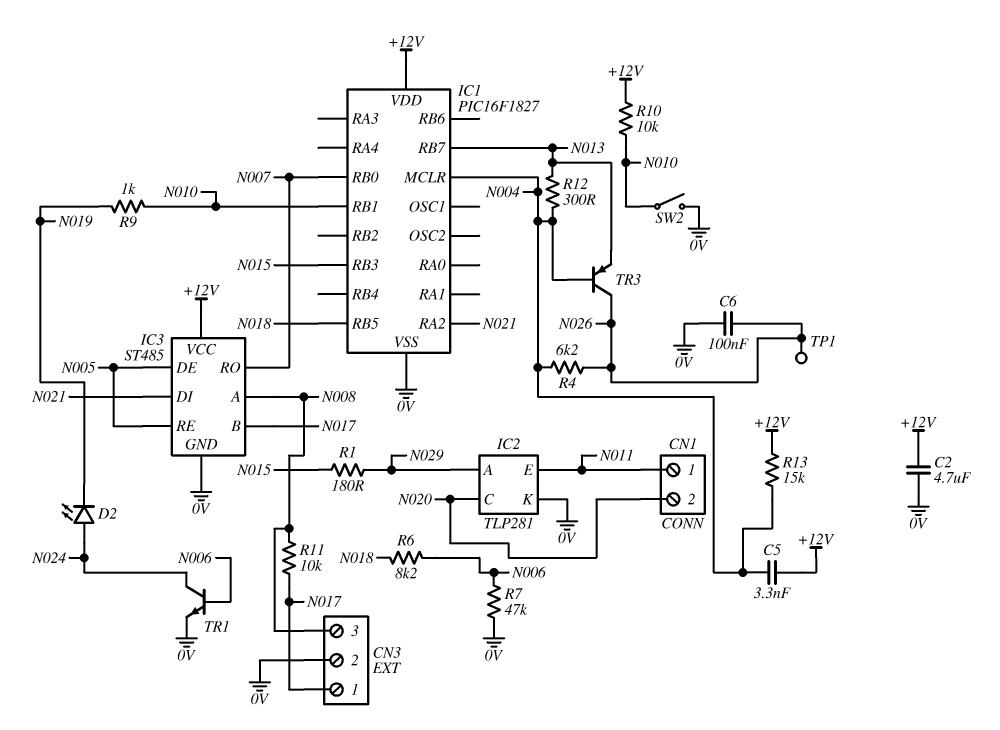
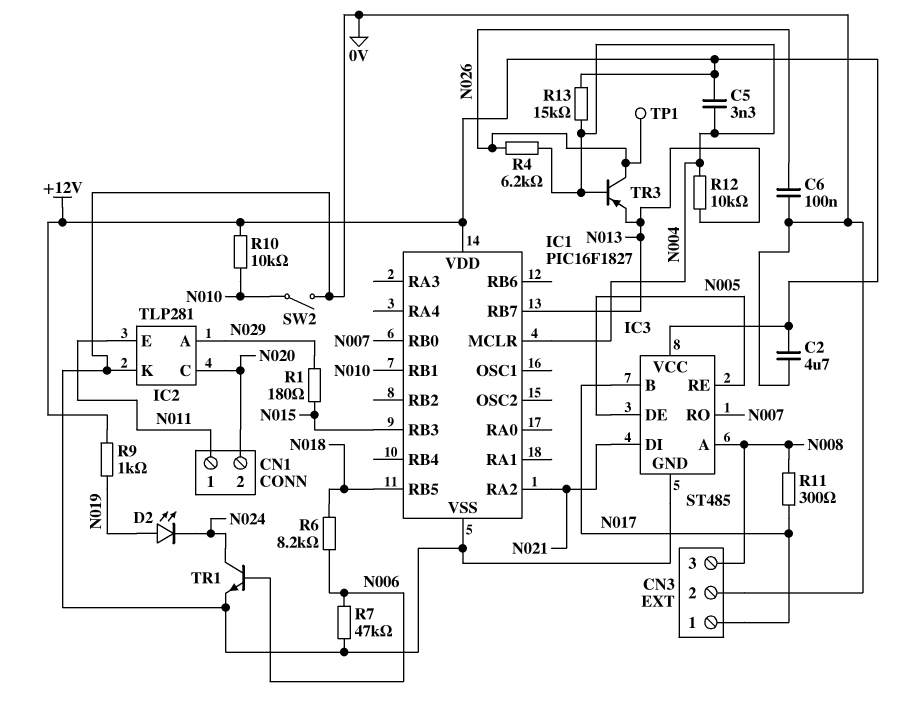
D2: LED (A N024, K N019) -> LED (A N019, K N024)
R9: 1k (N010, N019) -> 1k (+12V, N019)
R11: 10k (N008, N017) -> 300 (N008, N017)
R12: 300 (N004, N013) -> 10k (N004, N013)

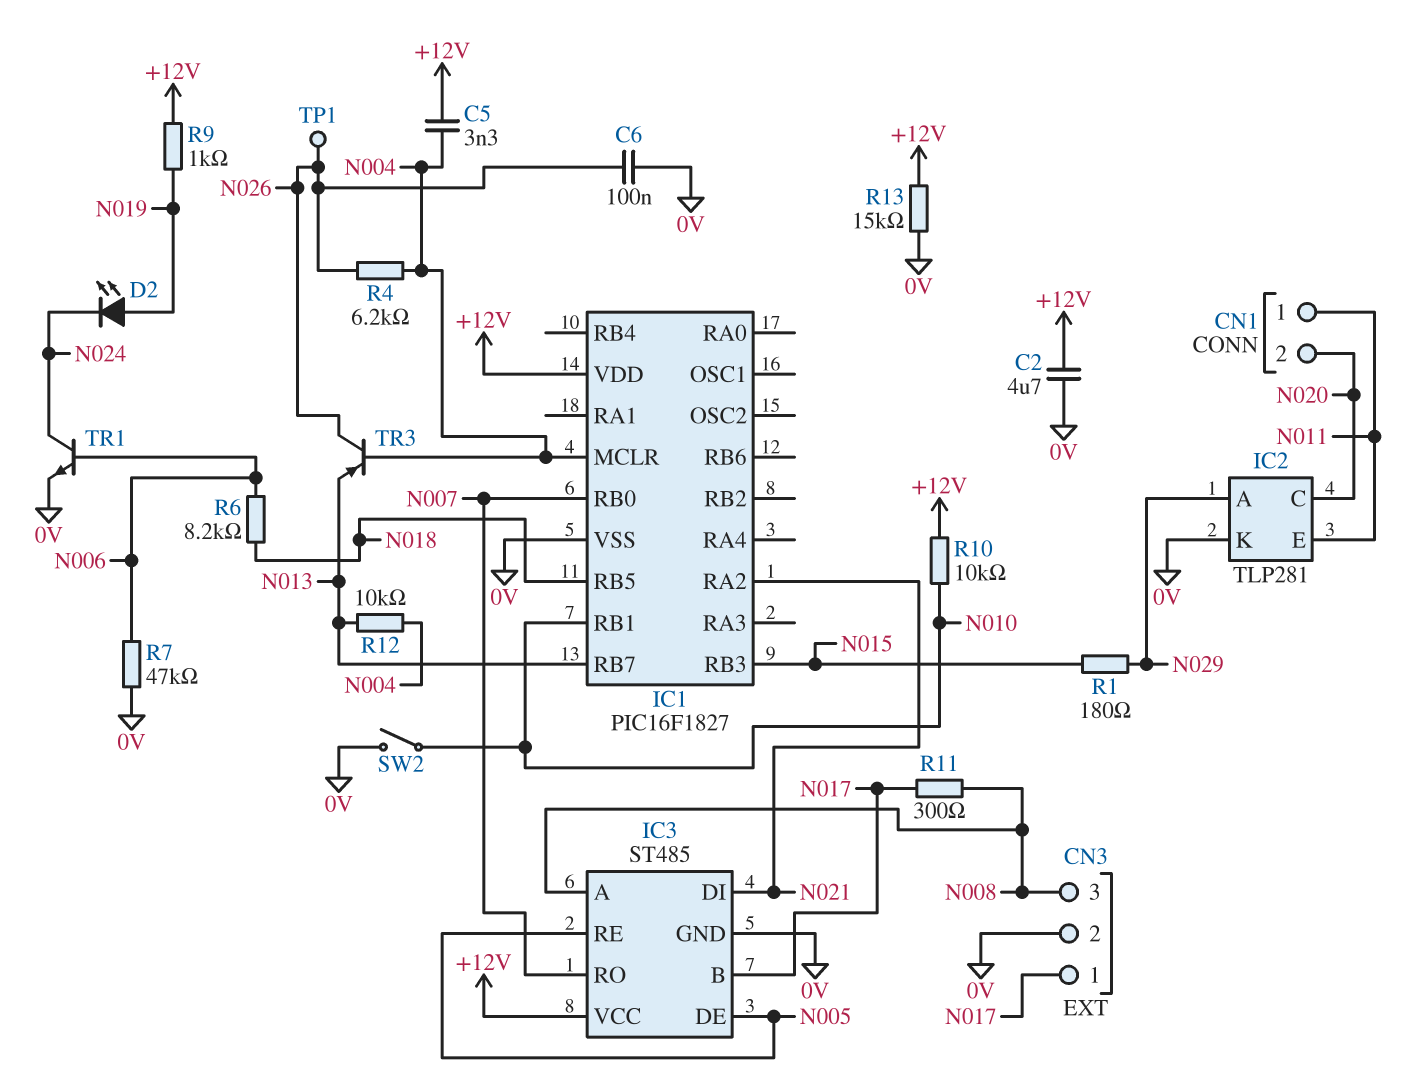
R13: 15k (+12V, N004) -> 15k (+12V, 0V)

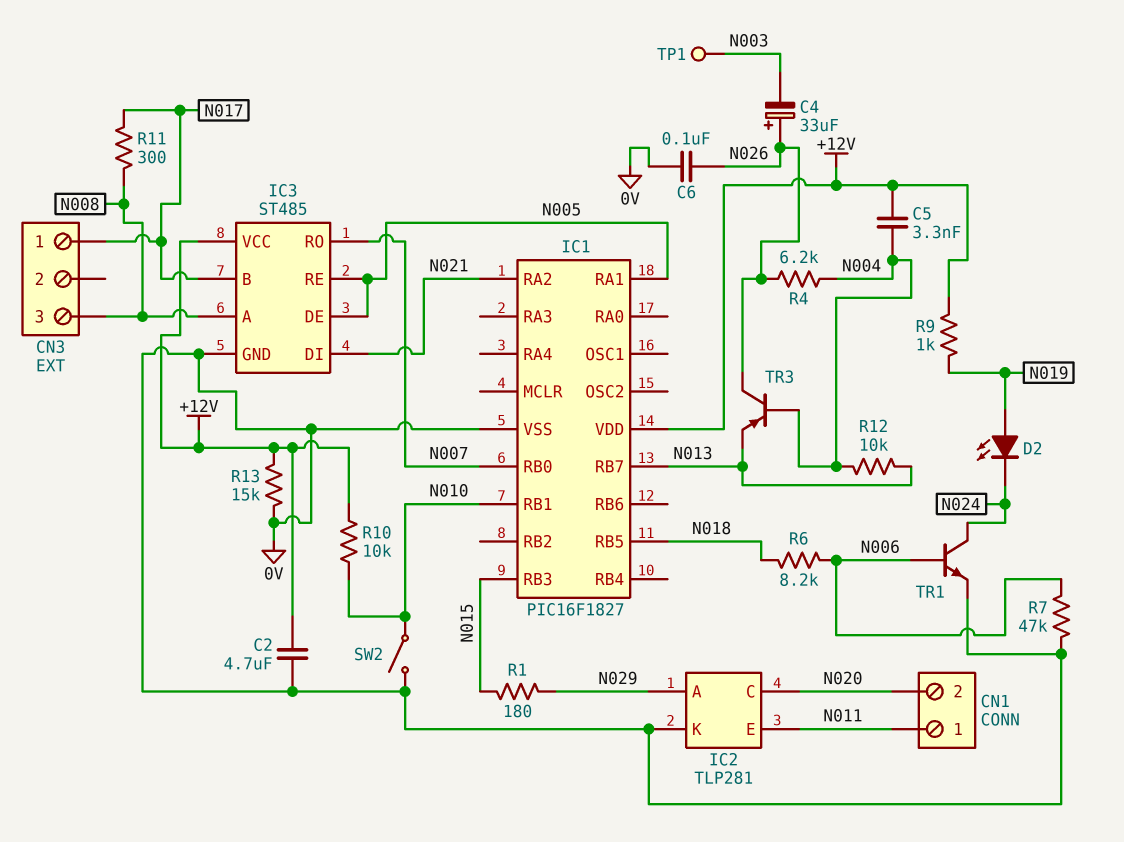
C4: none -> 33uF (plus N026, minus N003)
CN3 pin 2: 0V -> none
IC1 pin MCLR: N004 -> none
IC1 pin RA1: none -> N005
TP1: test point (N026) -> test point (N003)

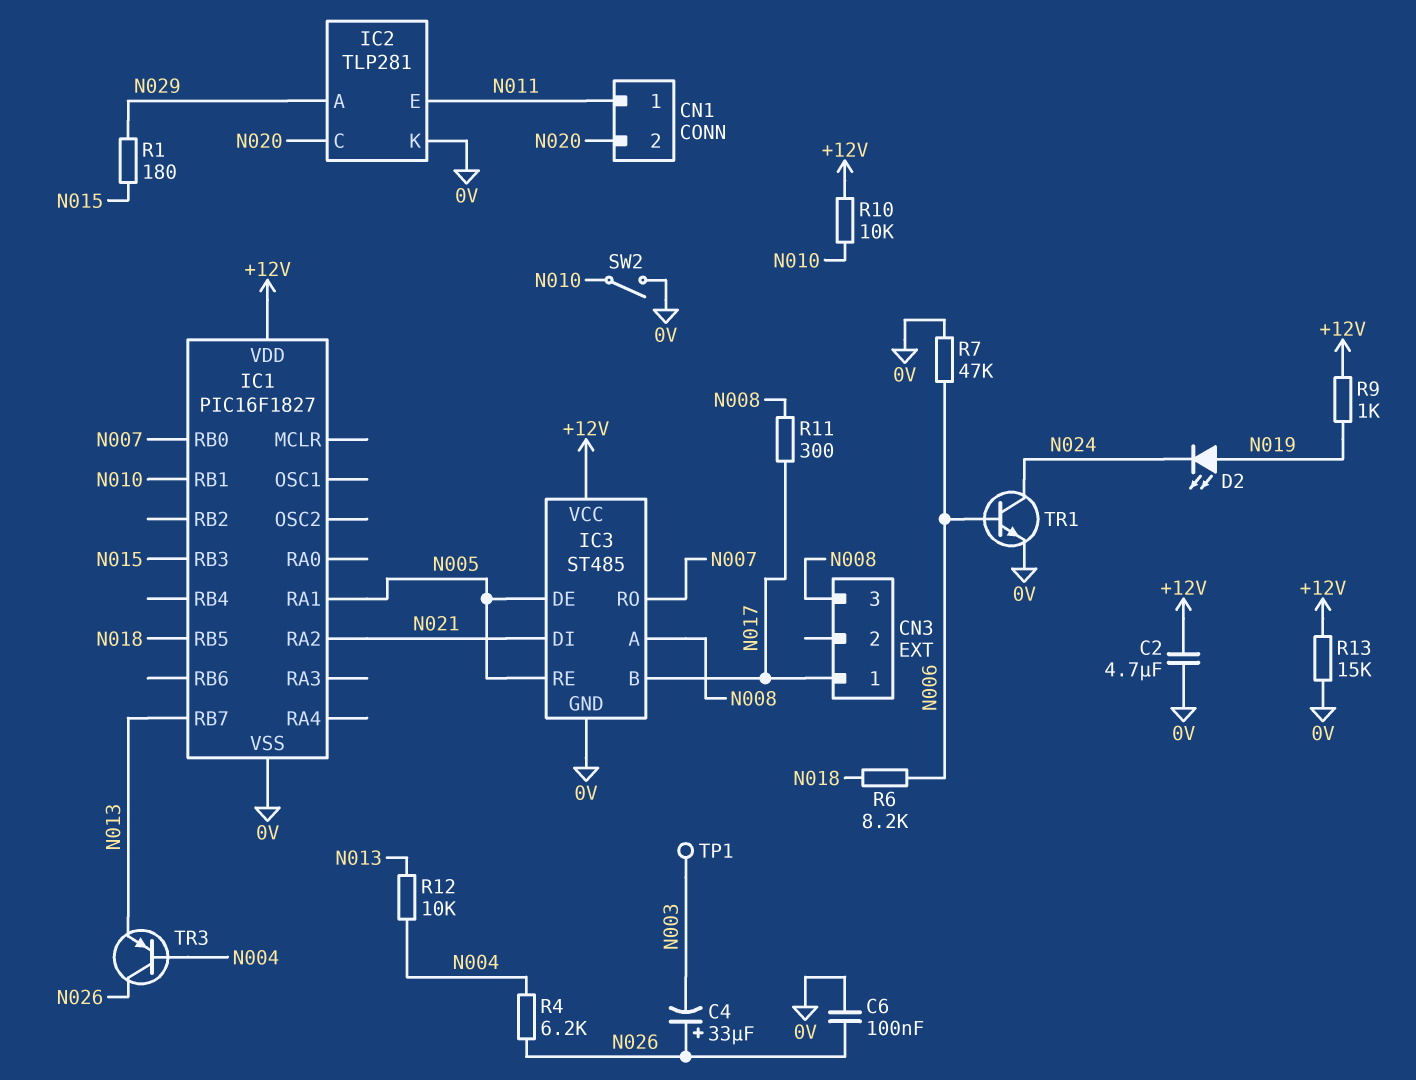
C5: 3.3nF (+12V, N004) -> none

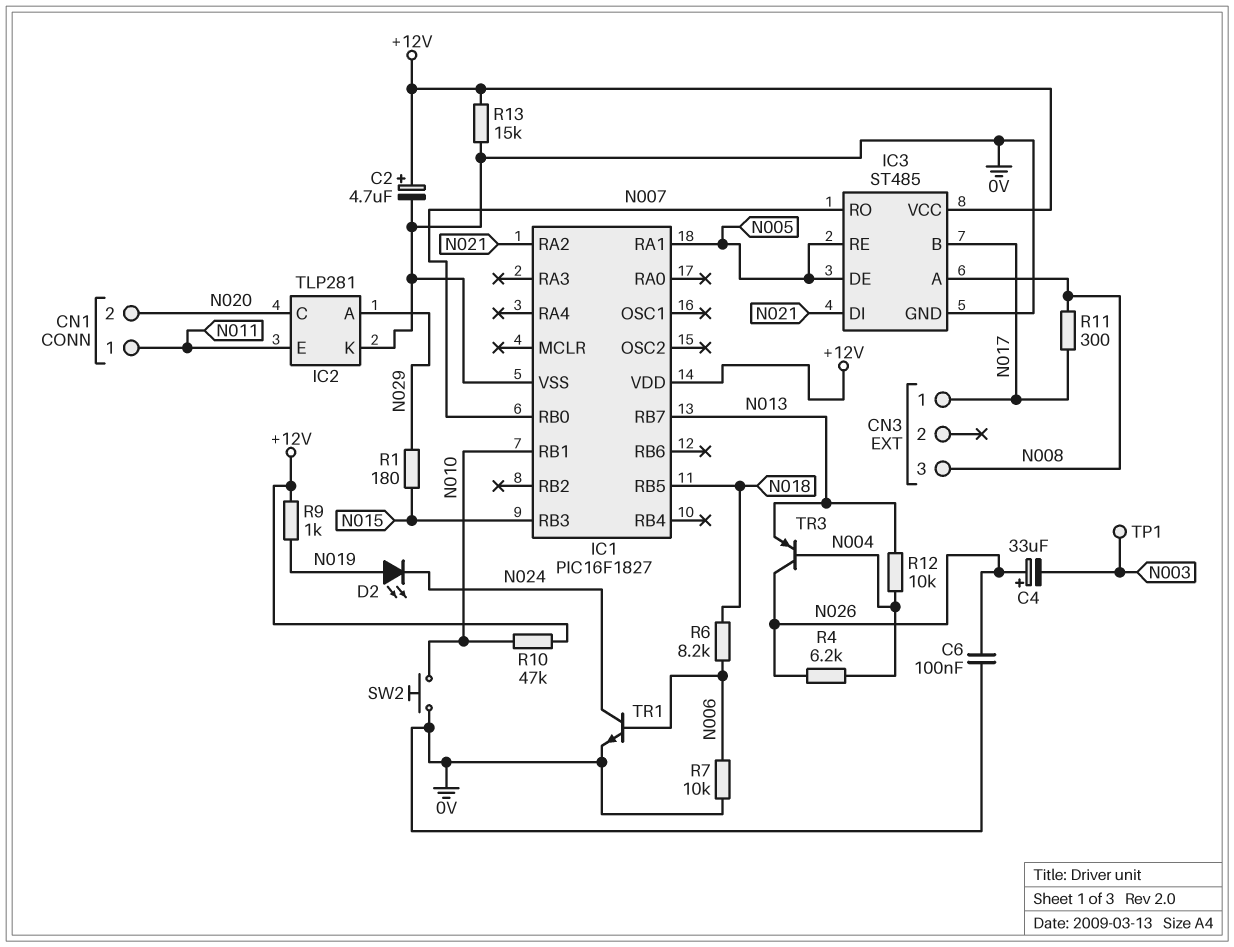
C2: 4.7uF (+12V, 0V) -> 4.7uF (plus +12V, minus 0V)
R7: 47k (0V, N006) -> 10k (0V, N006)
R10: 10k (+12V, N010) -> 47k (+12V, N010)
SW2: switch (0V, N010) -> button (0V, N010)

